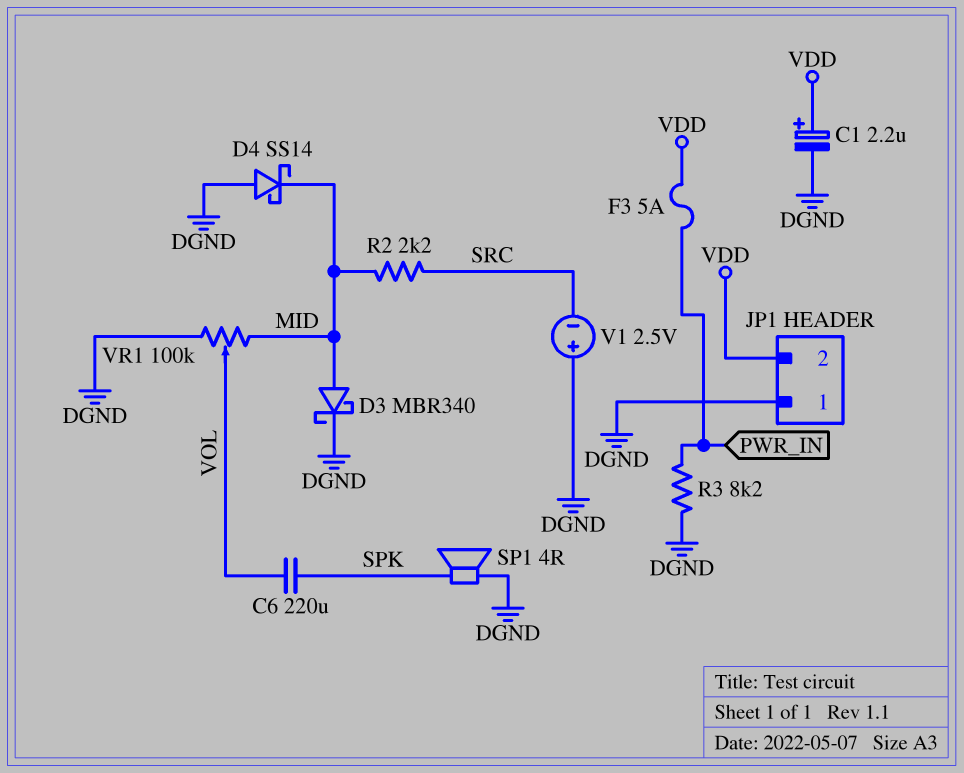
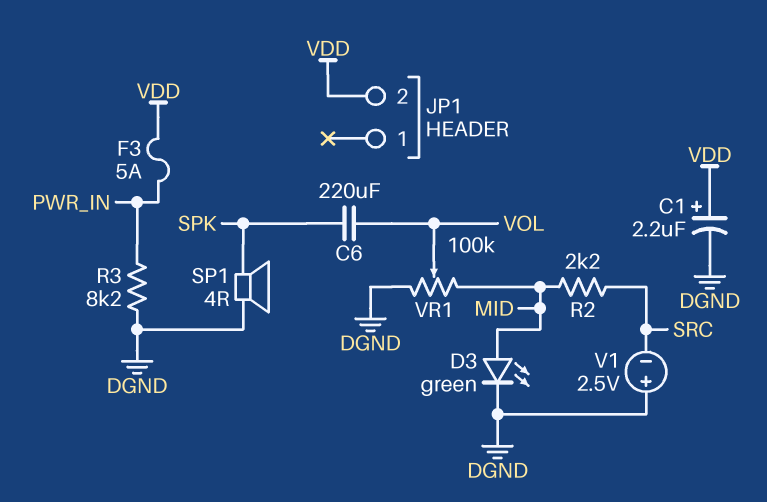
D3: schottky MBR340 (A MID, K DGND) -> LED green (A MID, K DGND)
D4: schottky SS14 (A DGND, K MID) -> none
JP1 pin 1: DGND -> none

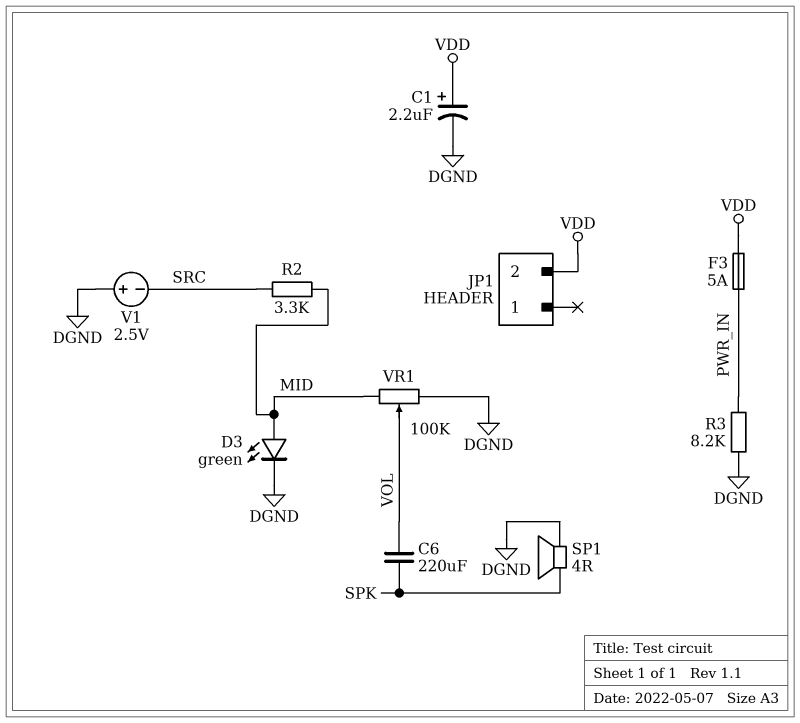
R2: 2.2k (MID, SRC) -> 3.3k (MID, SRC)

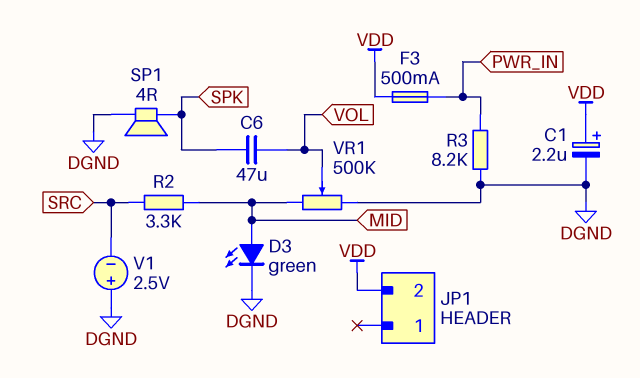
C6: 220uF (SPK, VOL) -> 47uF (SPK, VOL)
F3: 5A (PWR_IN, VDD) -> 500mA (PWR_IN, VDD)
VR1: 100k (DGND, MID, wiper VOL) -> 500k (DGND, MID, wiper VOL)

